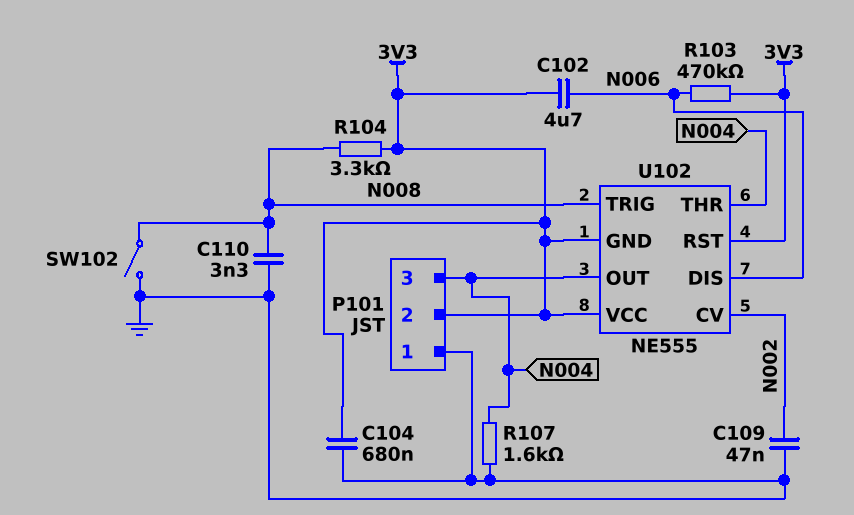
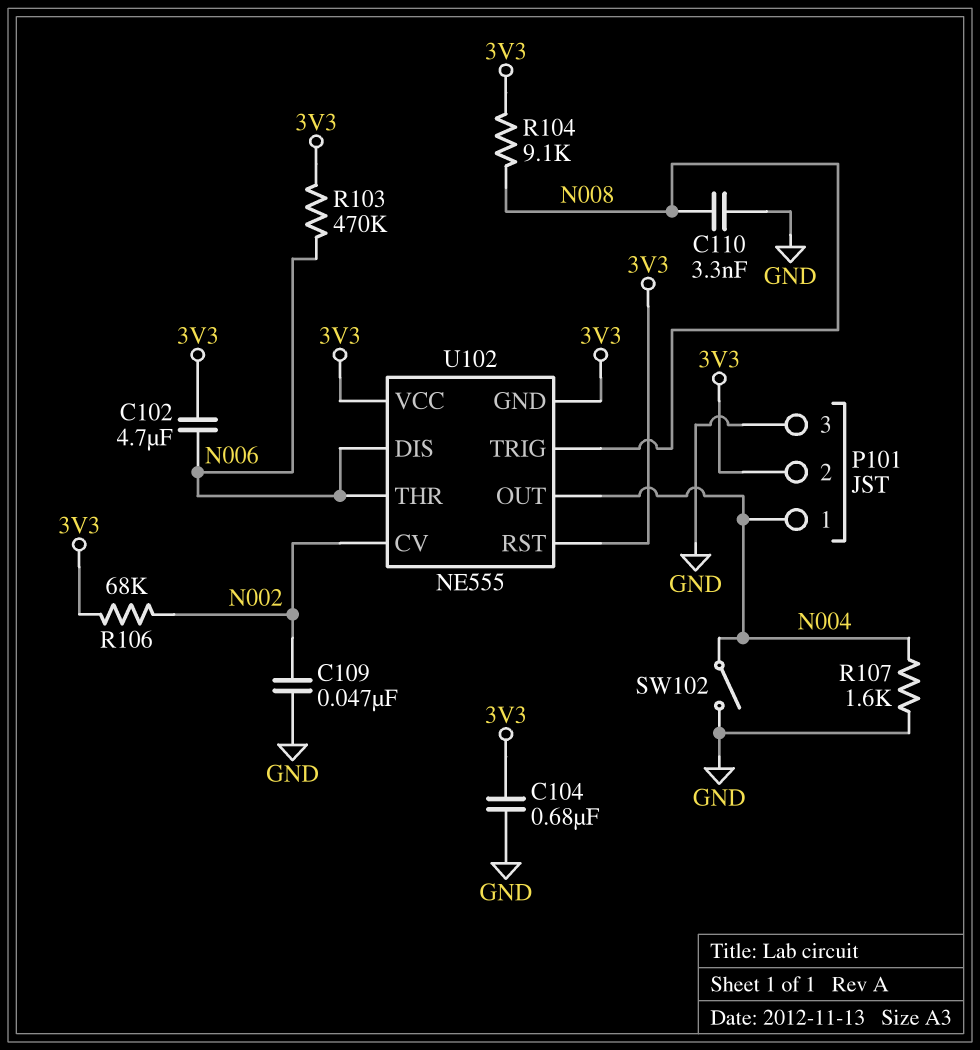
P101 pin 1: GND -> N004
P101 pin 3: N004 -> GND
R104: 3.3k (3V3, N008) -> 9.1k (3V3, N008)
R106: none -> 68k (3V3, N002)
SW102: switch (GND, N008) -> switch (GND, N004)
U102 pin THR: N004 -> N006

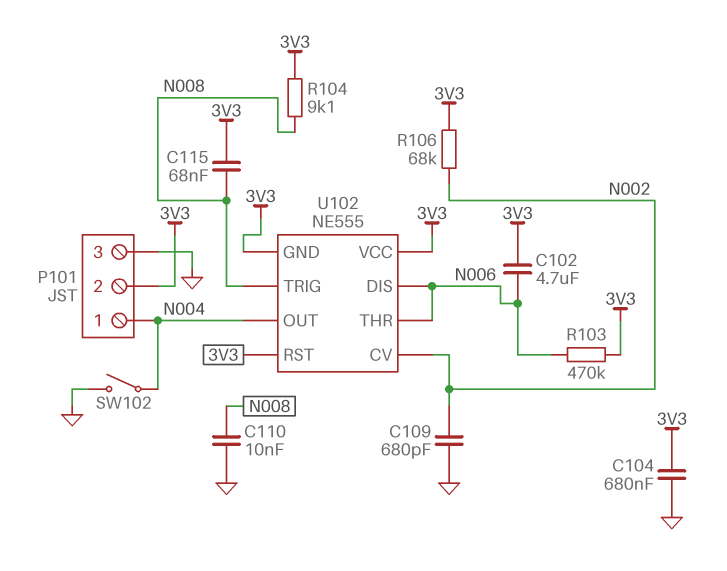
C109: 47nF (GND, N002) -> 680pF (GND, N002)
C110: 3.3nF (GND, N008) -> 10nF (GND, N008)
C115: none -> 68nF (3V3, N008)
R107: 1.6k (GND, N004) -> none

